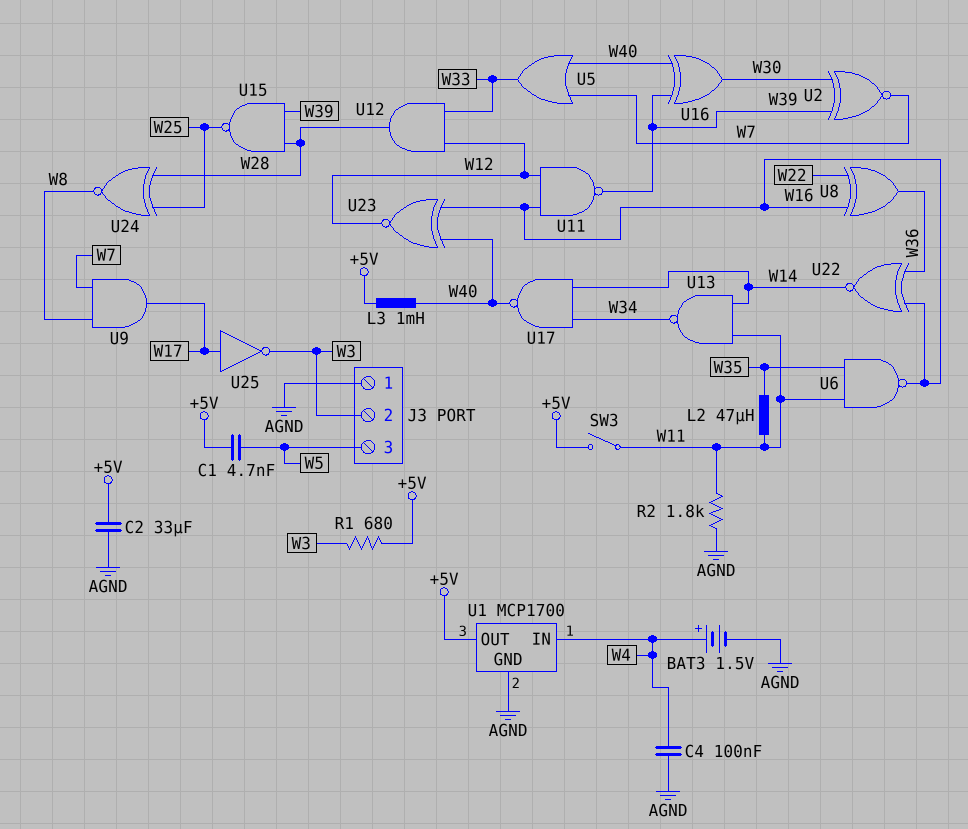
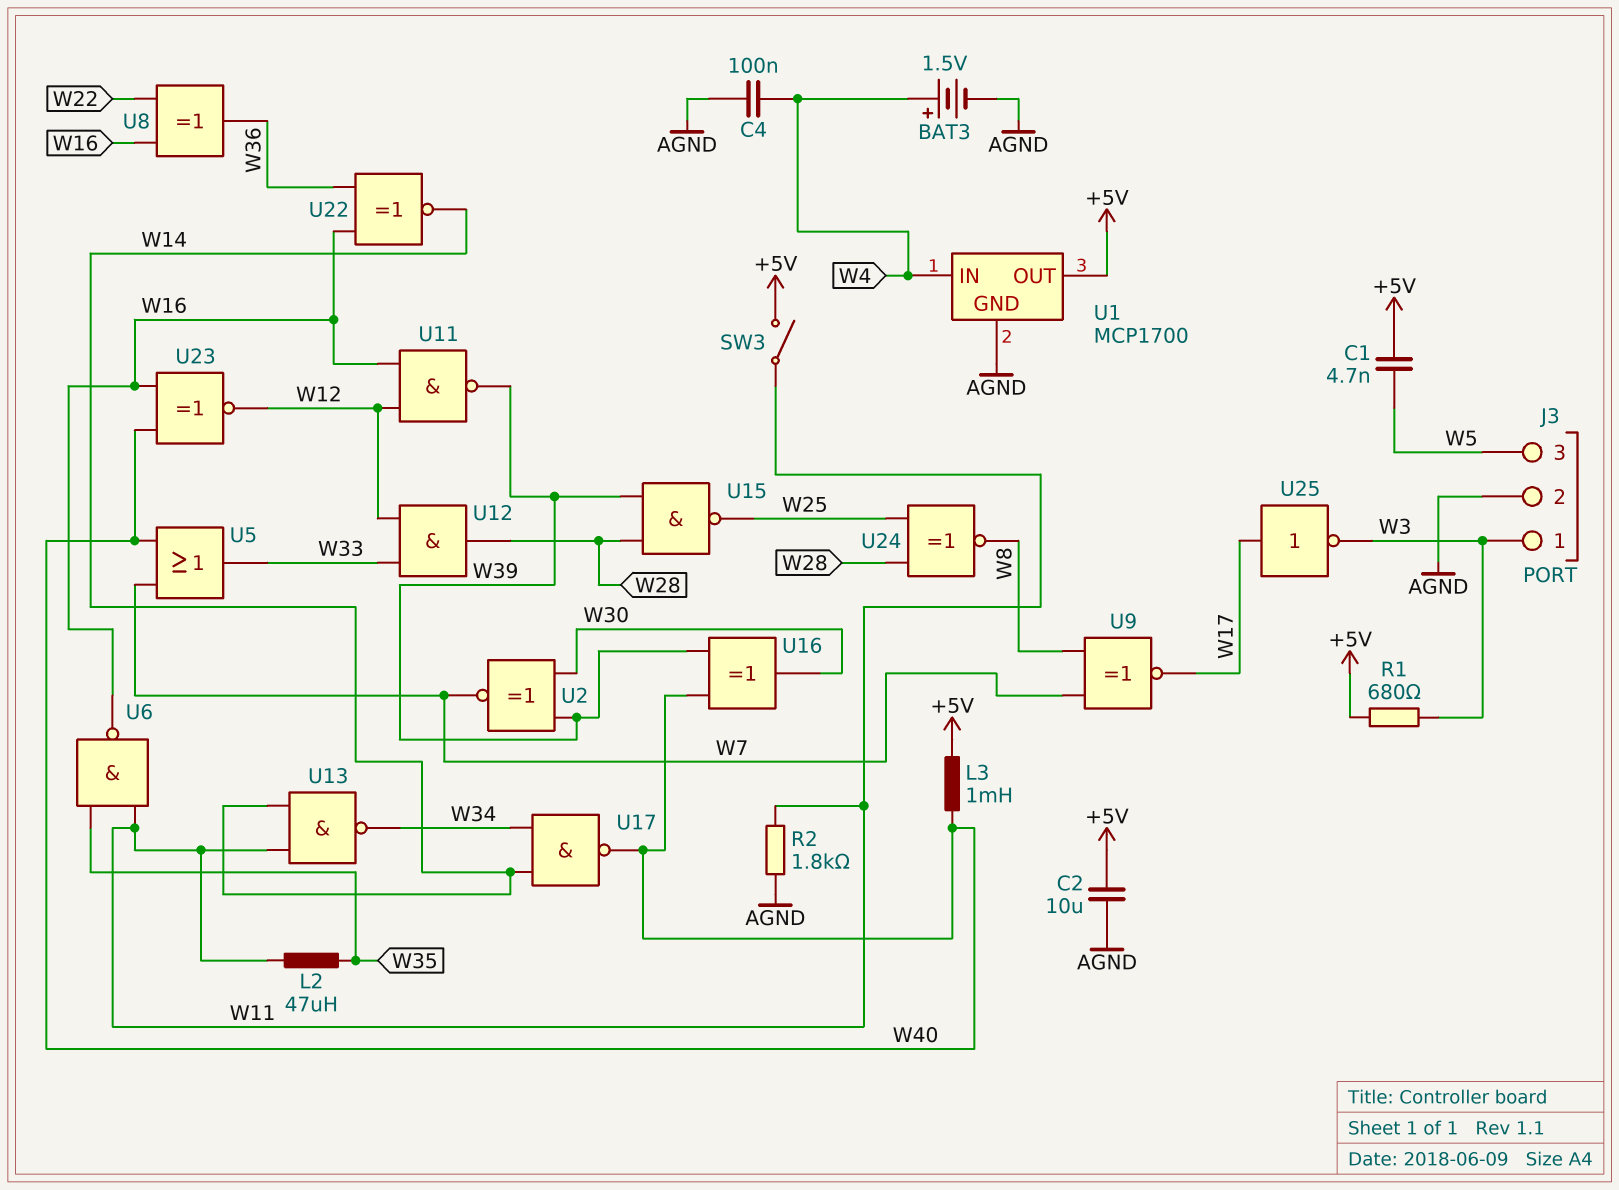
C2: 33uF (+5V, AGND) -> 10uF (+5V, AGND)
J3 pin 1: AGND -> W3
J3 pin 2: W3 -> AGND
U9: AND (in W7, in W8, out W17) -> XNOR (in W7, in W8, out W17)

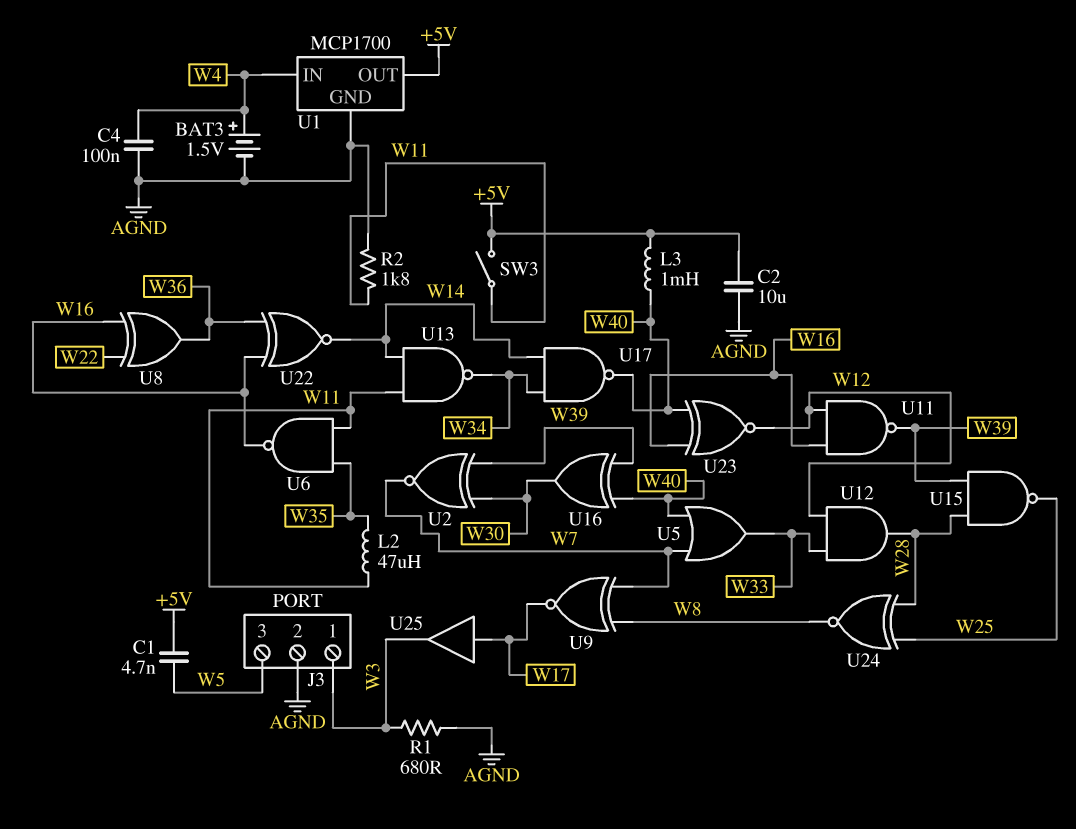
R1: 680 (+5V, W3) -> 680 (AGND, W3)
U25: NOT (in W17, out W3) -> buffer (in W17, out W3)

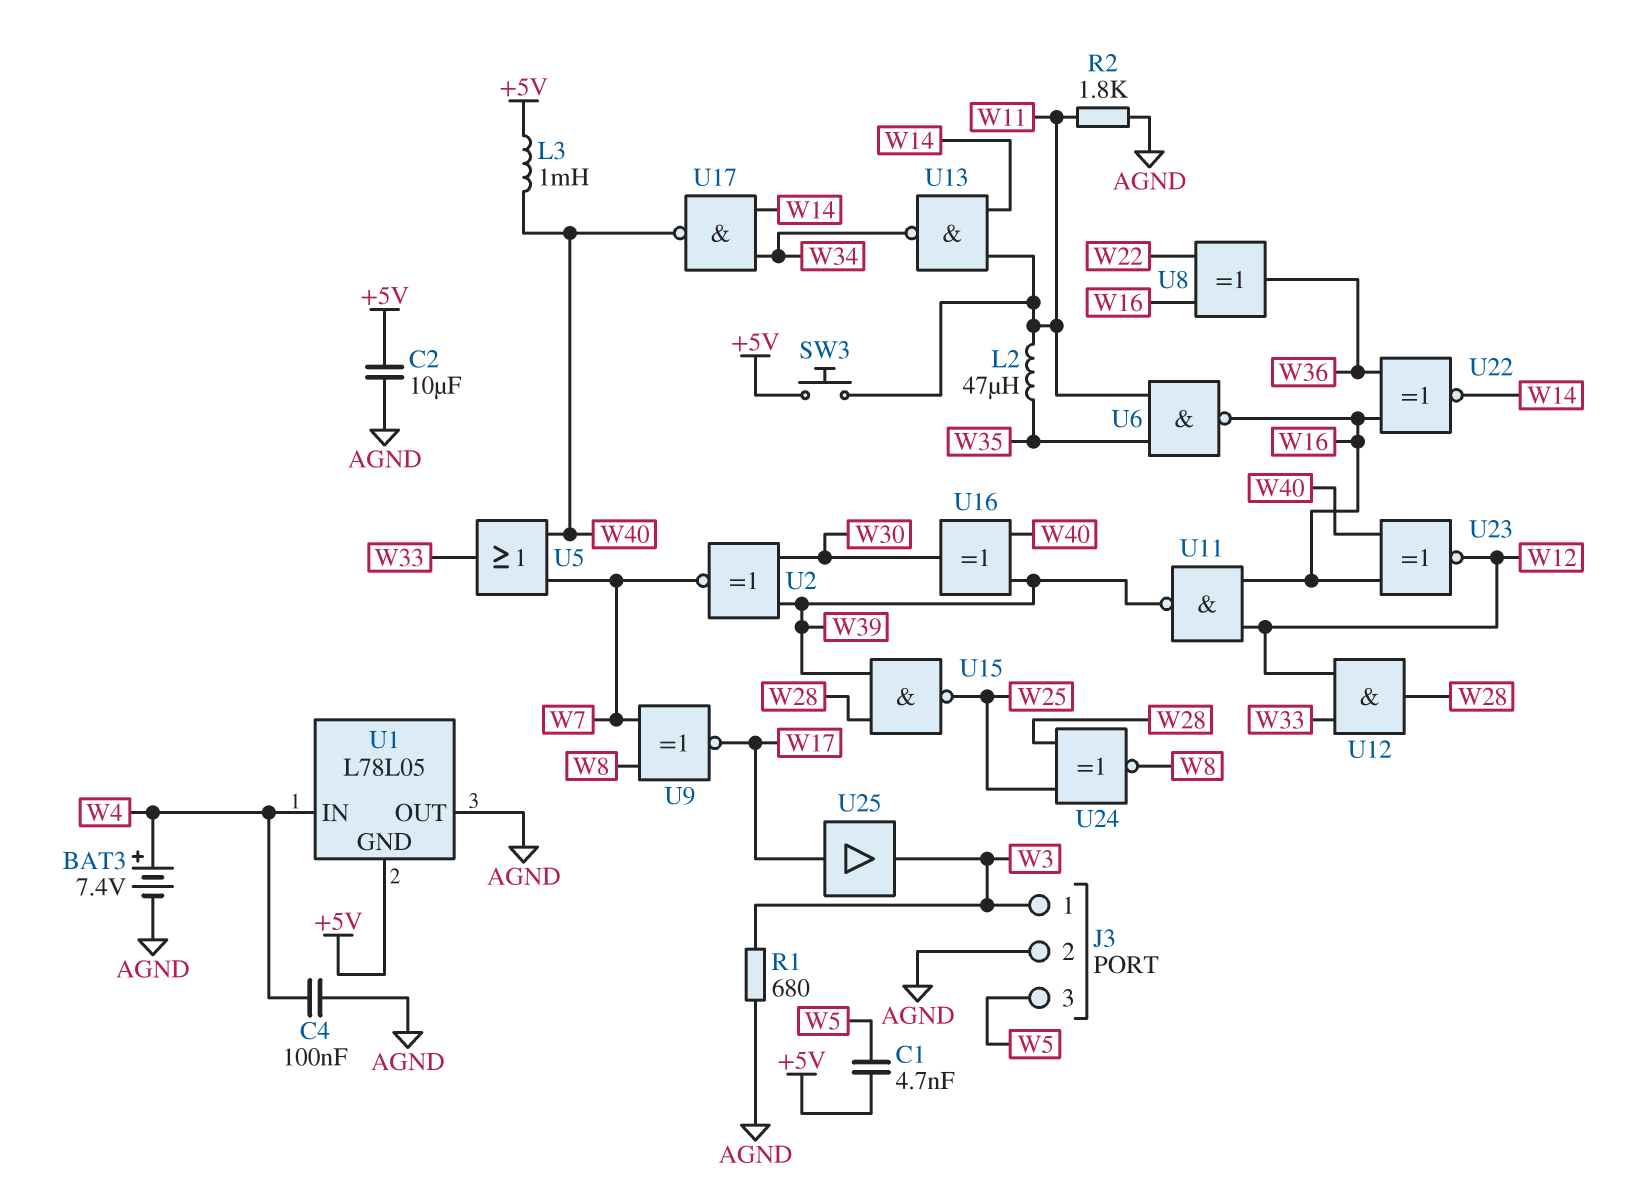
BAT3: 1.5V (plus W4, minus AGND) -> 7.4V (plus W4, minus AGND)
SW3: switch (+5V, W11) -> button (+5V, W11)
U1: MCP1700 -> L78L05
U1 pin GND: AGND -> +5V
U1 pin OUT: +5V -> AGND

